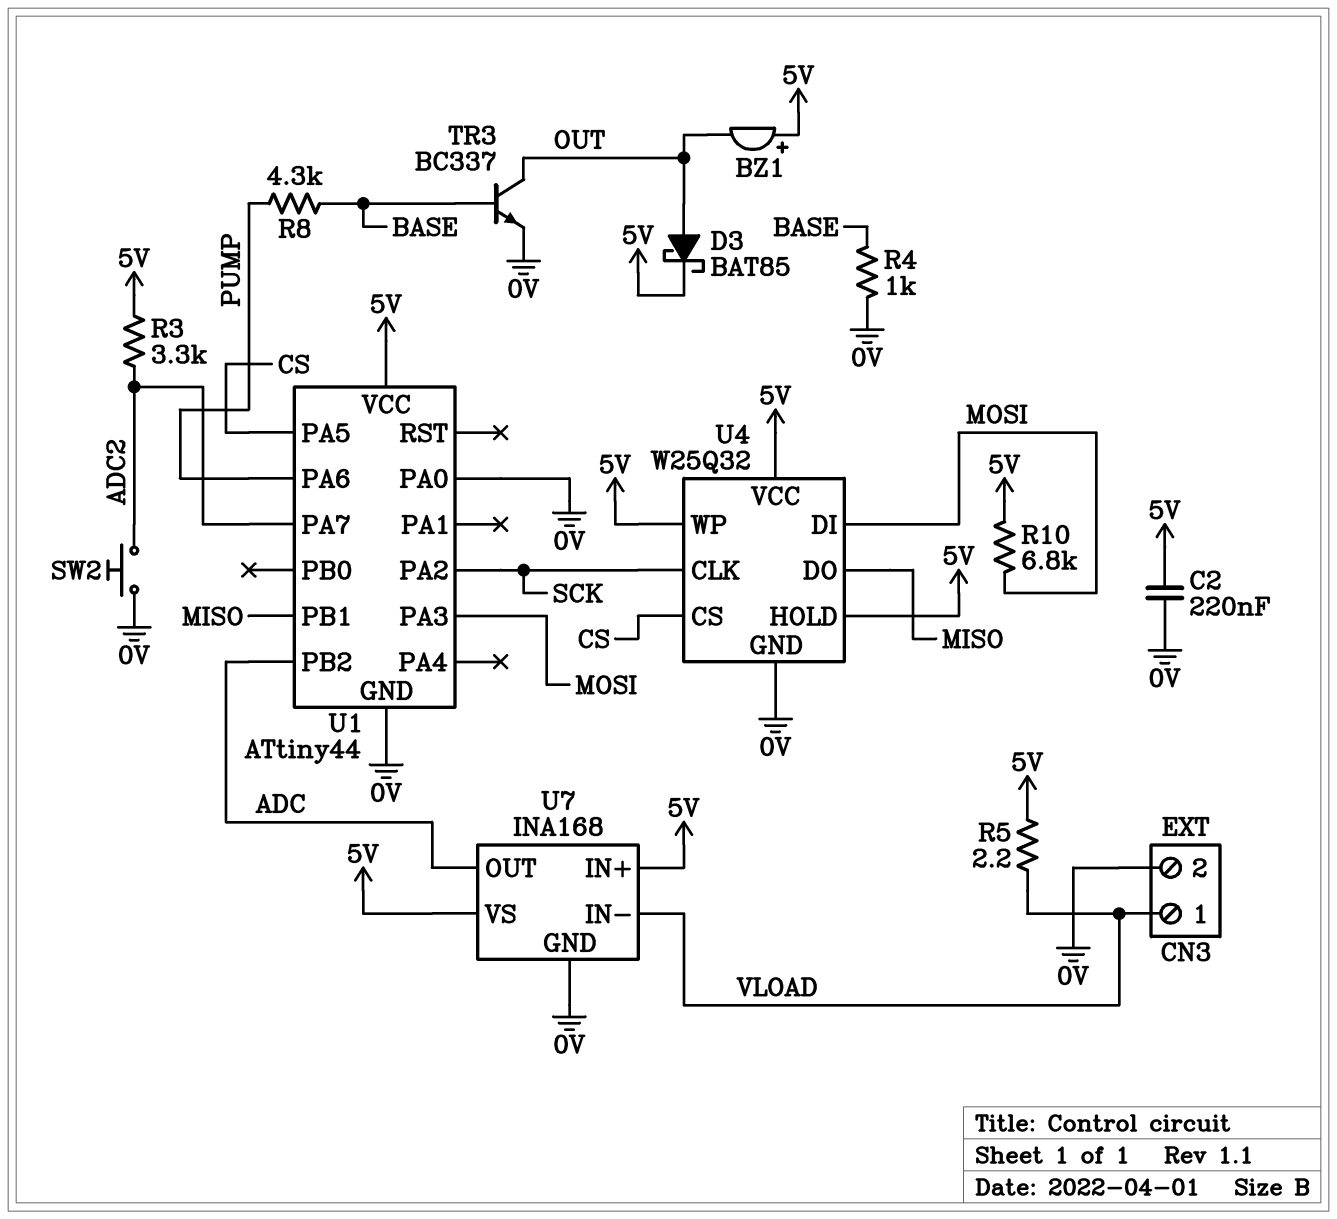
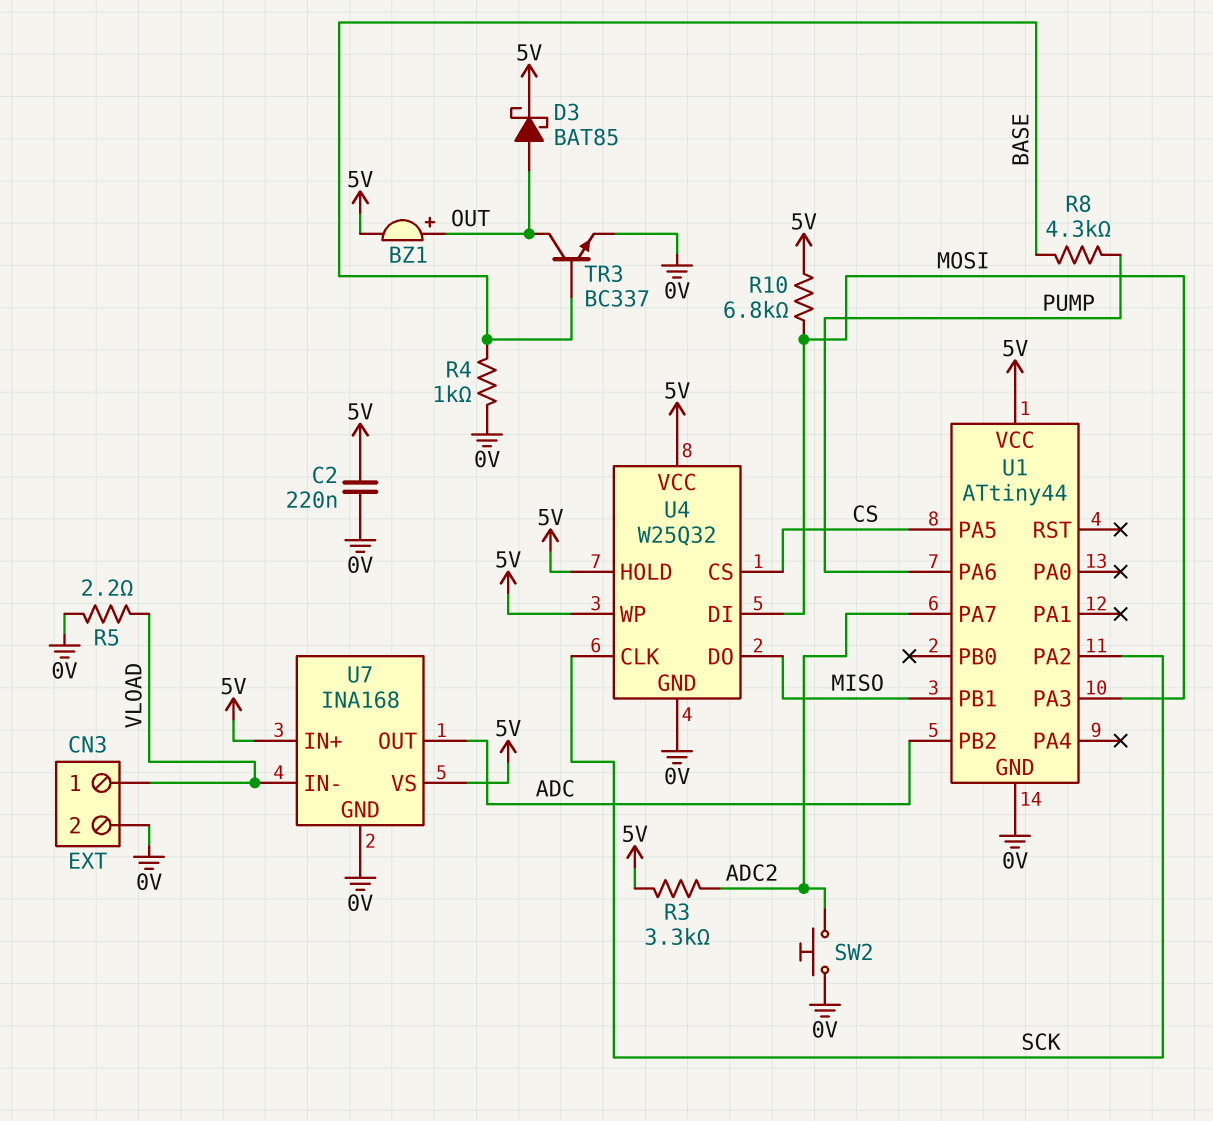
BZ1: buzzer (plus 5V, minus OUT) -> buzzer (plus OUT, minus 5V)
R5: 2.2 (5V, VLOAD) -> 2.2 (0V, VLOAD)
U1 pin PA0: 0V -> none

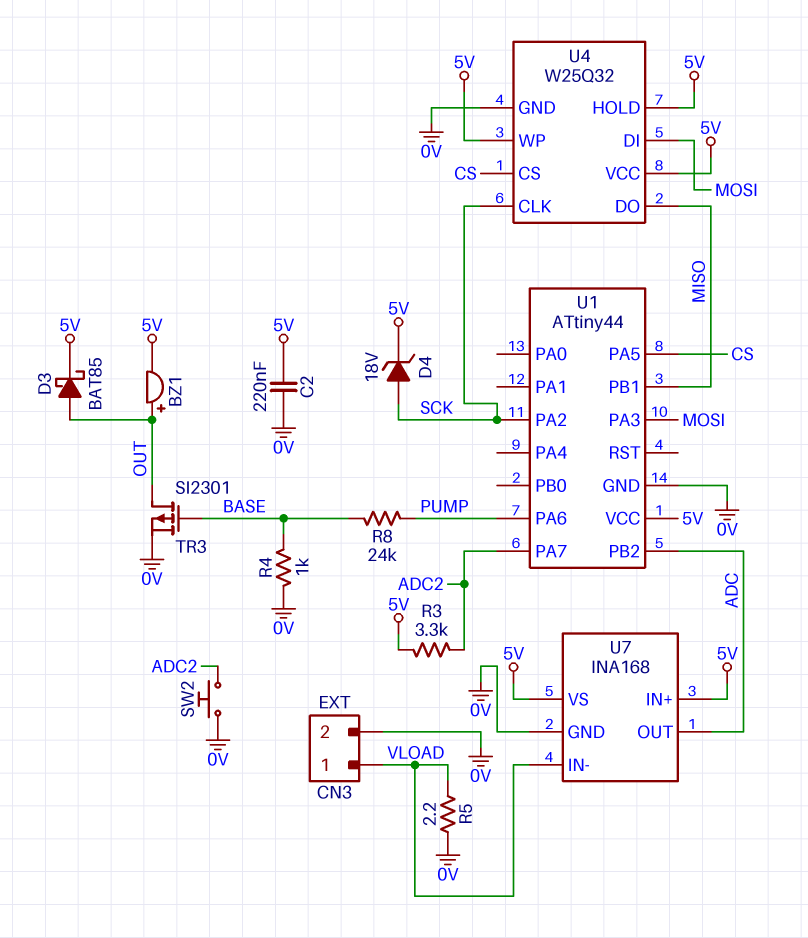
D4: none -> zener 18V (A SCK, K 5V)
R8: 4.3k (BASE, PUMP) -> 24k (BASE, PUMP)
R10: 6.8k (5V, MOSI) -> none
TR3: NPN BC337 (B BASE, C OUT, E 0V) -> PMOS SI2301 (G BASE, D OUT, S 0V)

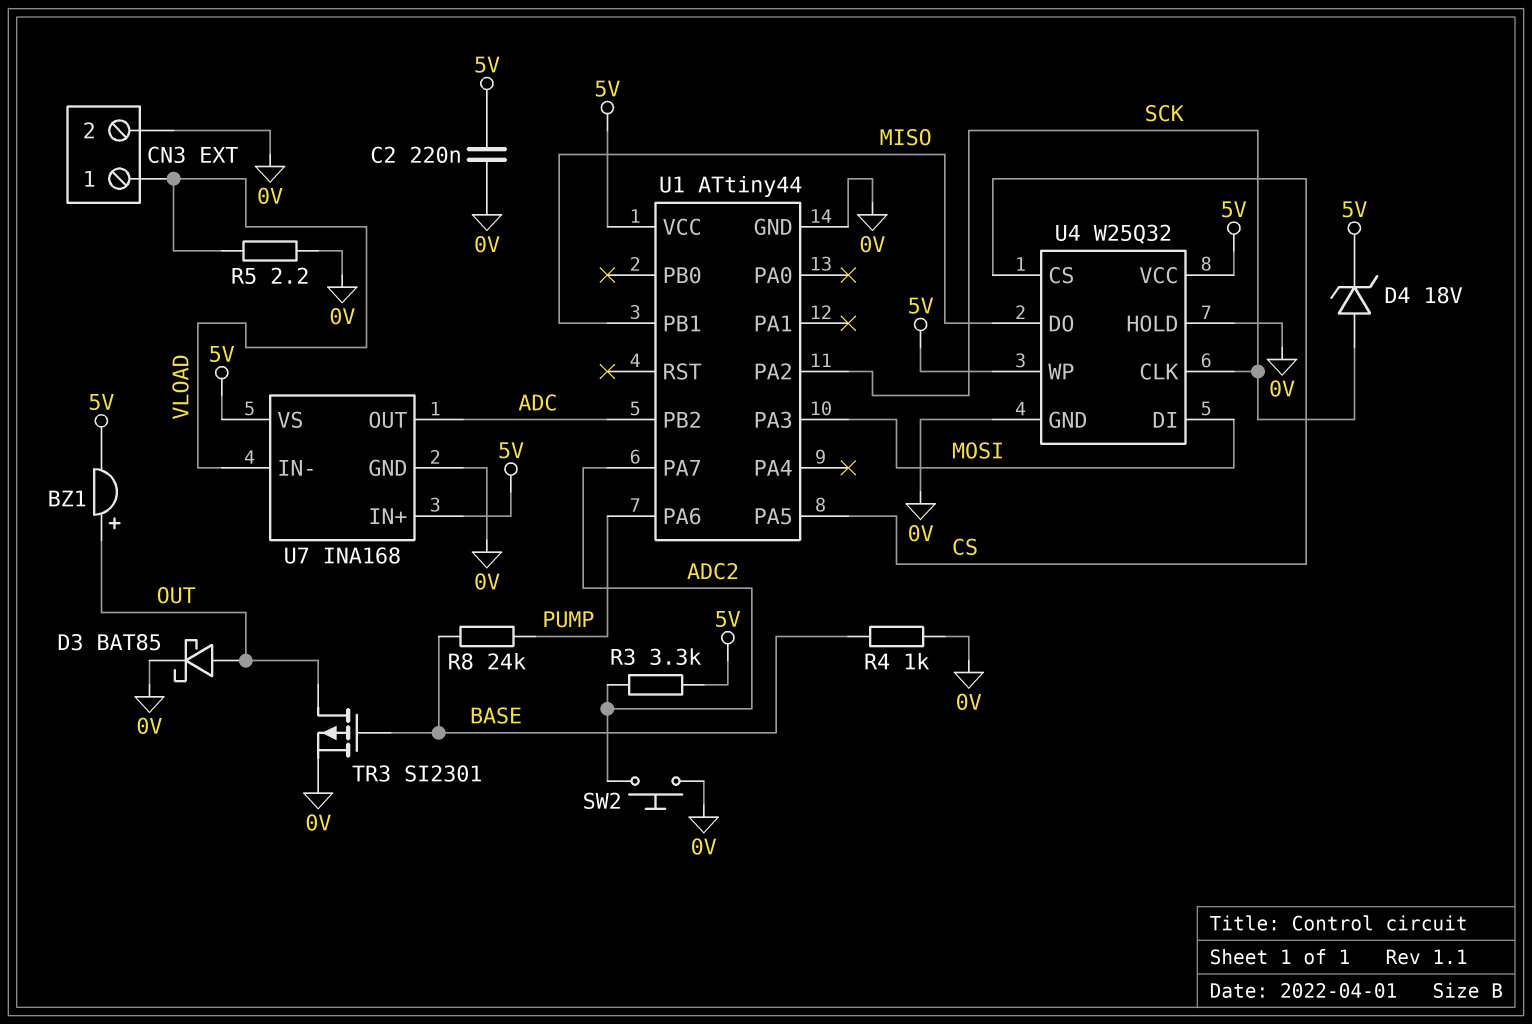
D3: schottky BAT85 (A OUT, K 5V) -> schottky BAT85 (A OUT, K 0V)
U4 pin HOLD: 5V -> 0V

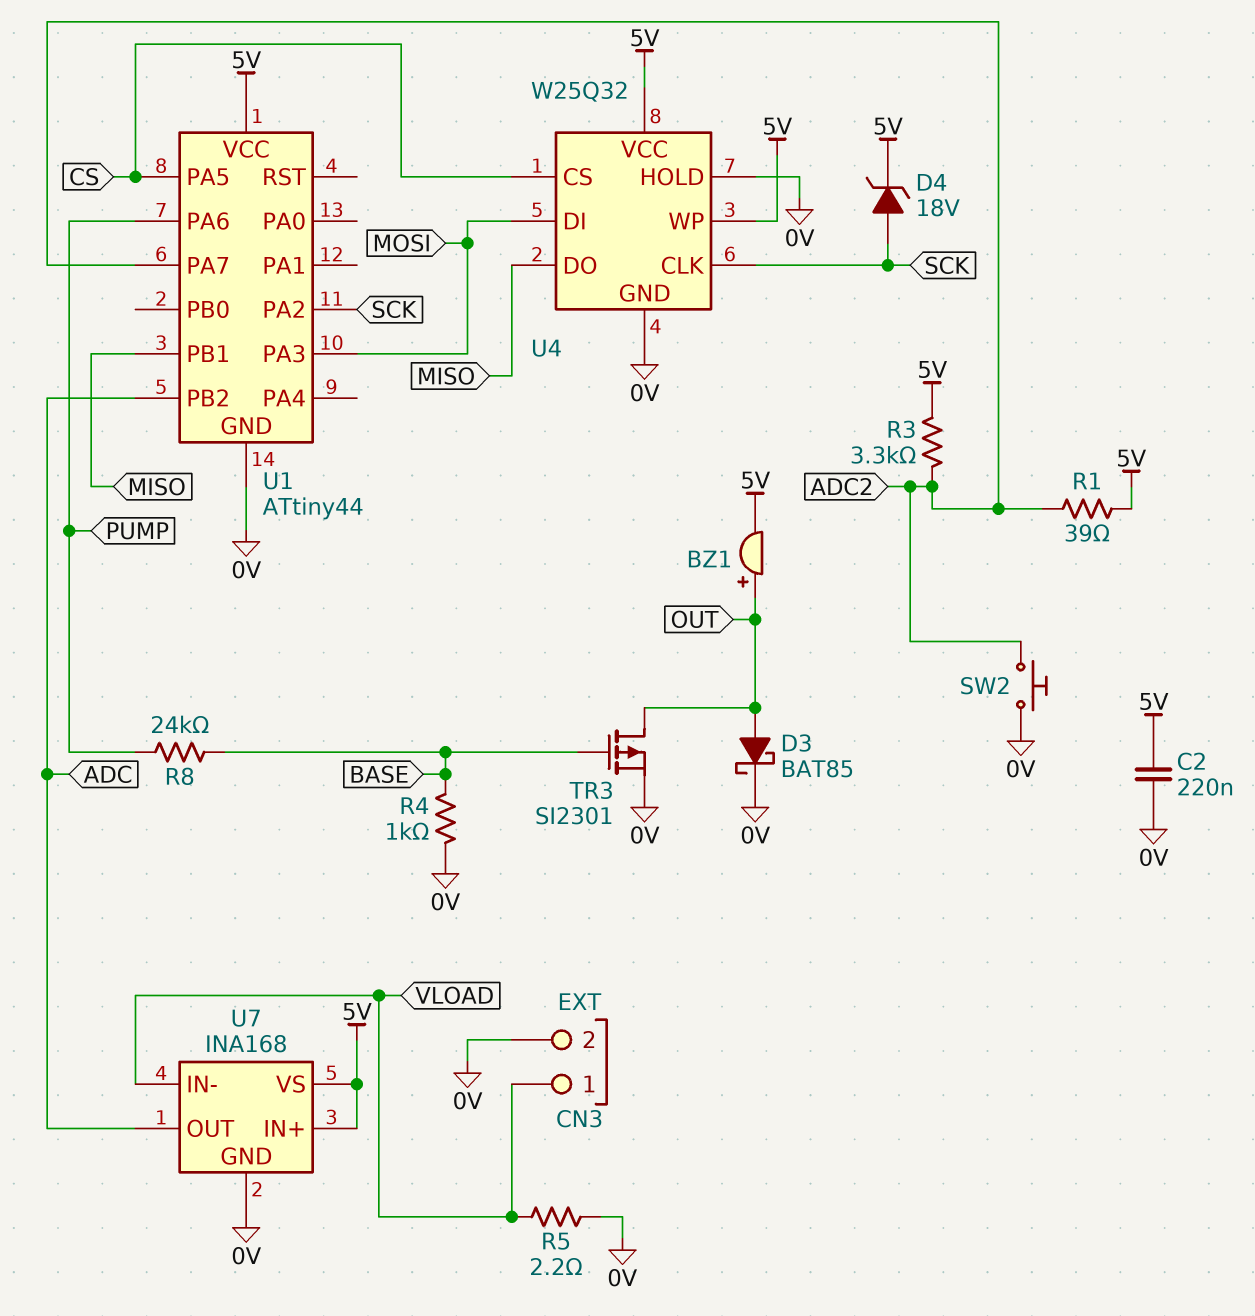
R1: none -> 39 (5V, ADC2)

